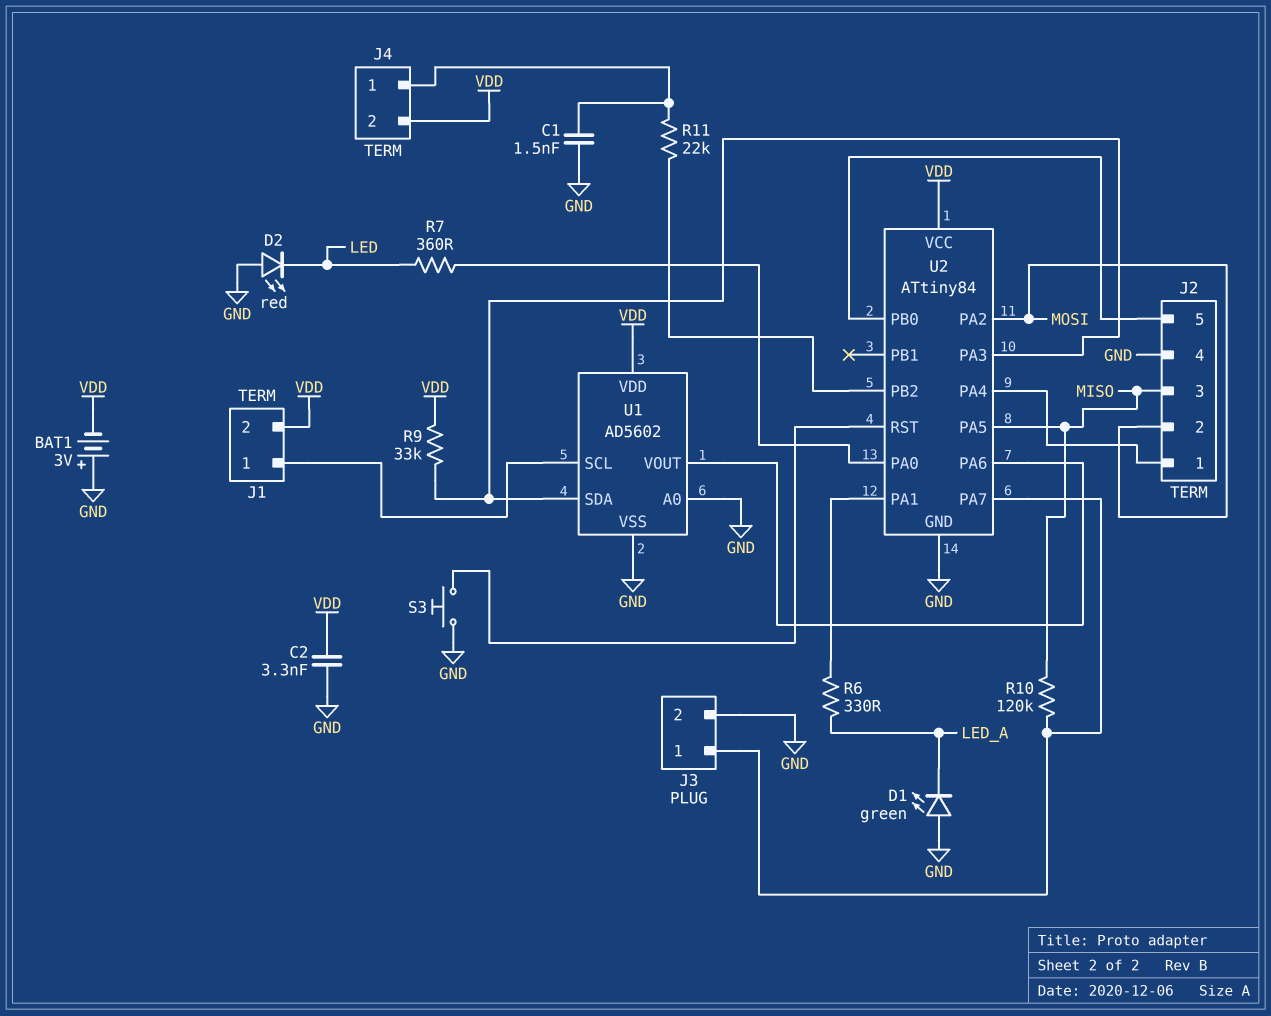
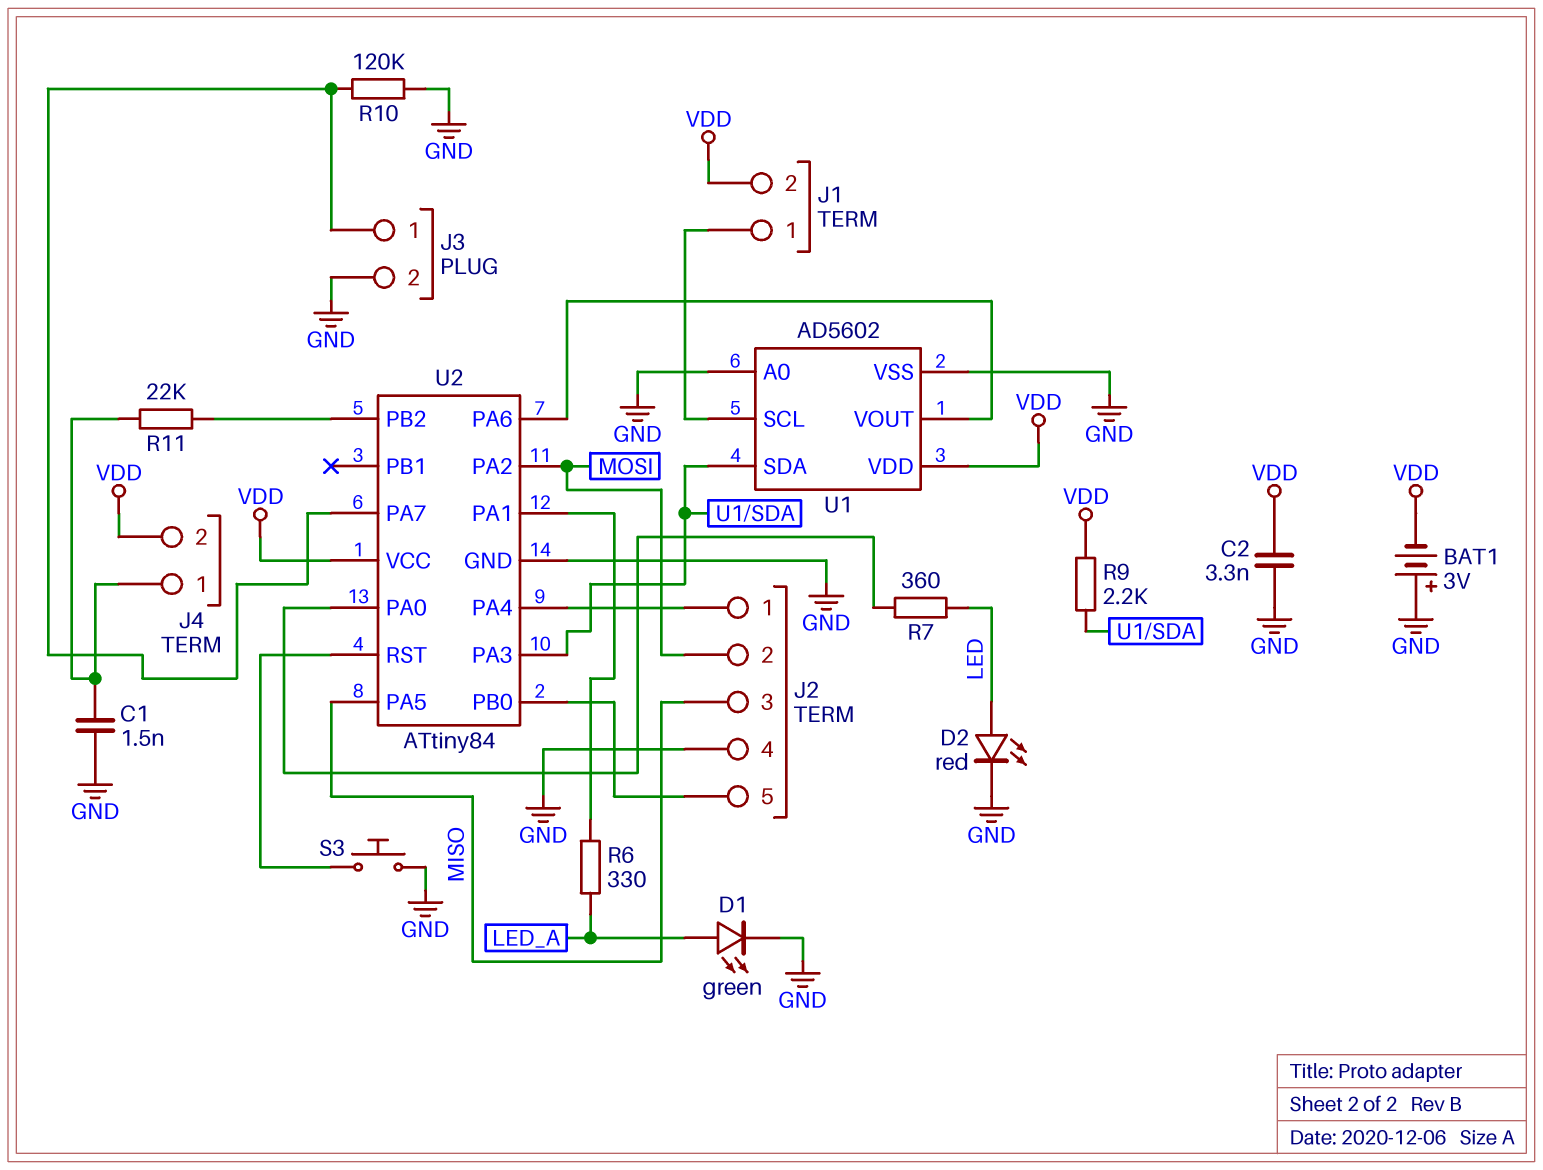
D1: LED green (A GND, K LED_A) -> LED green (A LED_A, K GND)
D2: LED red (A GND, K LED) -> LED red (A LED, K GND)
R9: 33k (U1/SDA, VDD) -> 2.2k (U1/SDA, VDD)
R10: 120k (J3/1, MISO) -> 120k (GND, J3/1)

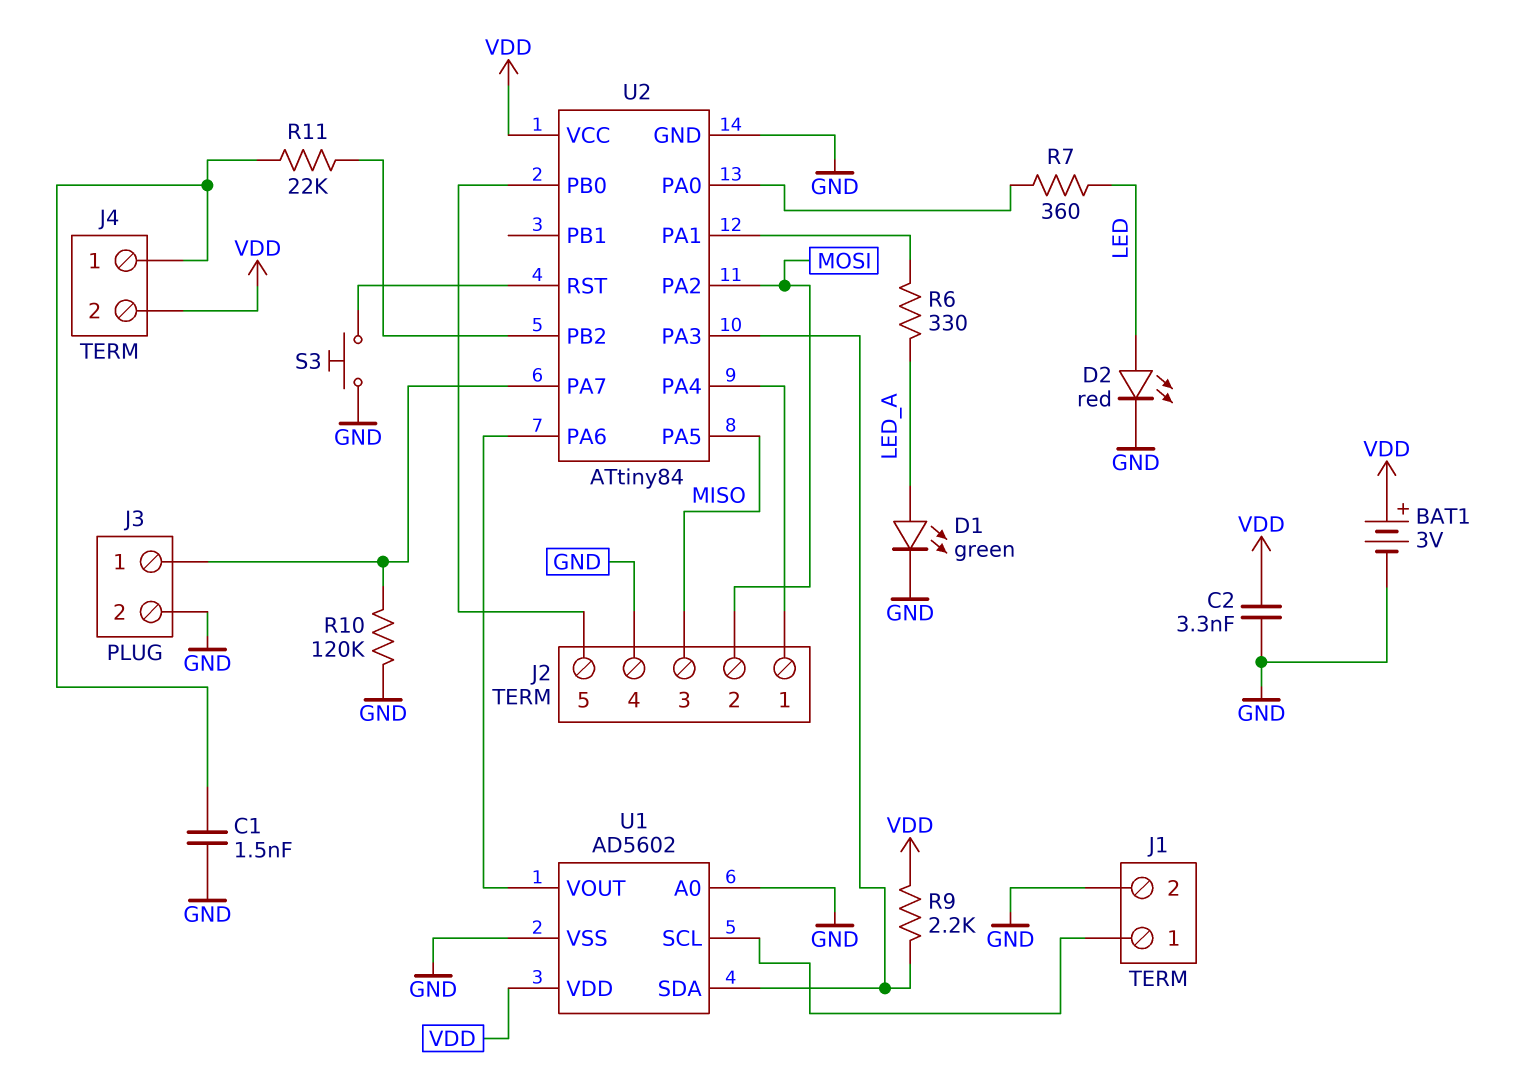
BAT1: 3V (plus GND, minus VDD) -> 3V (plus VDD, minus GND)
J1 pin 2: VDD -> GND

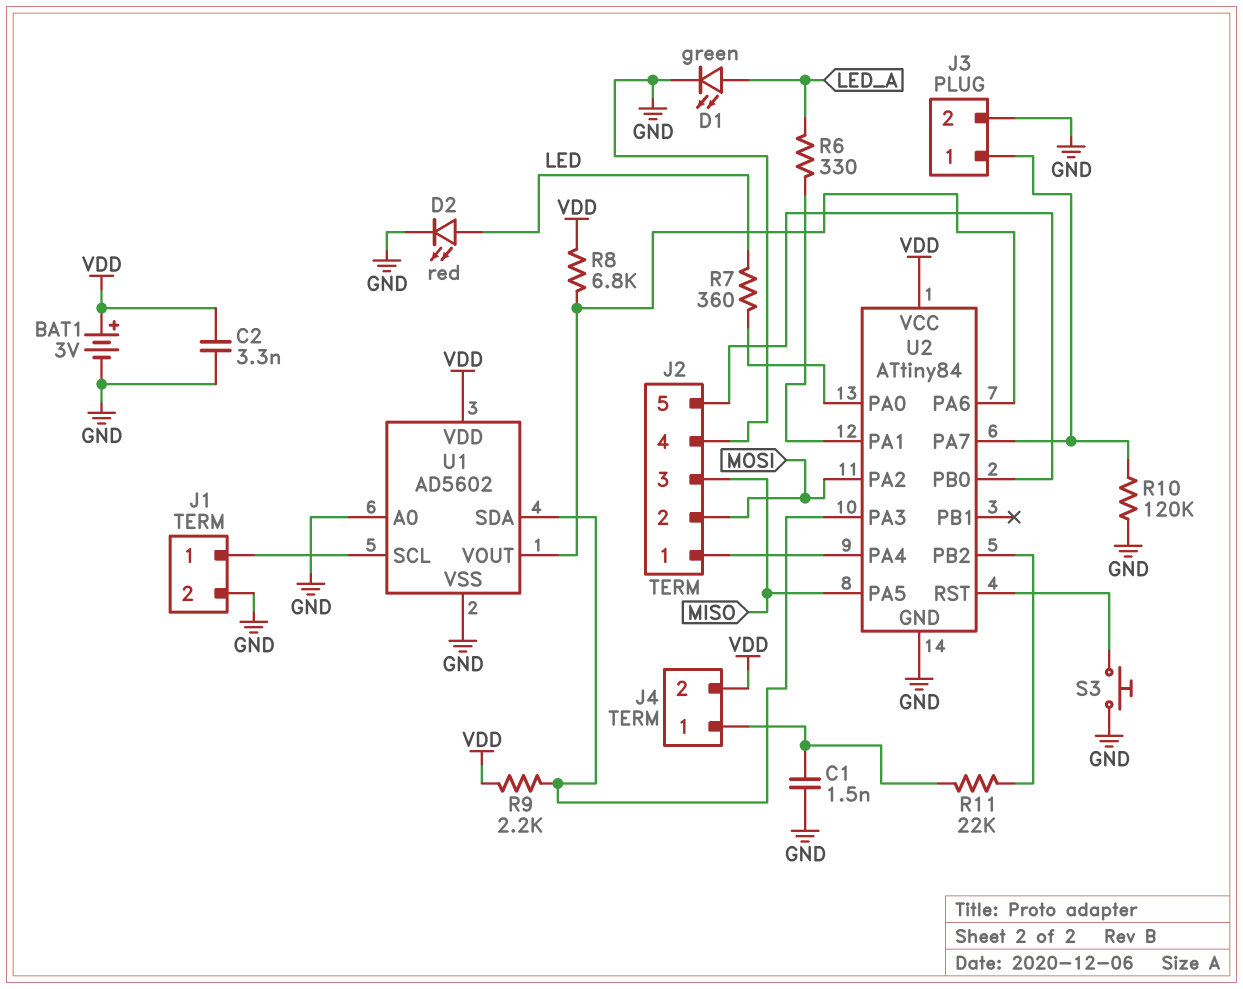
R8: none -> 6.8k (U1/VOUT, VDD)

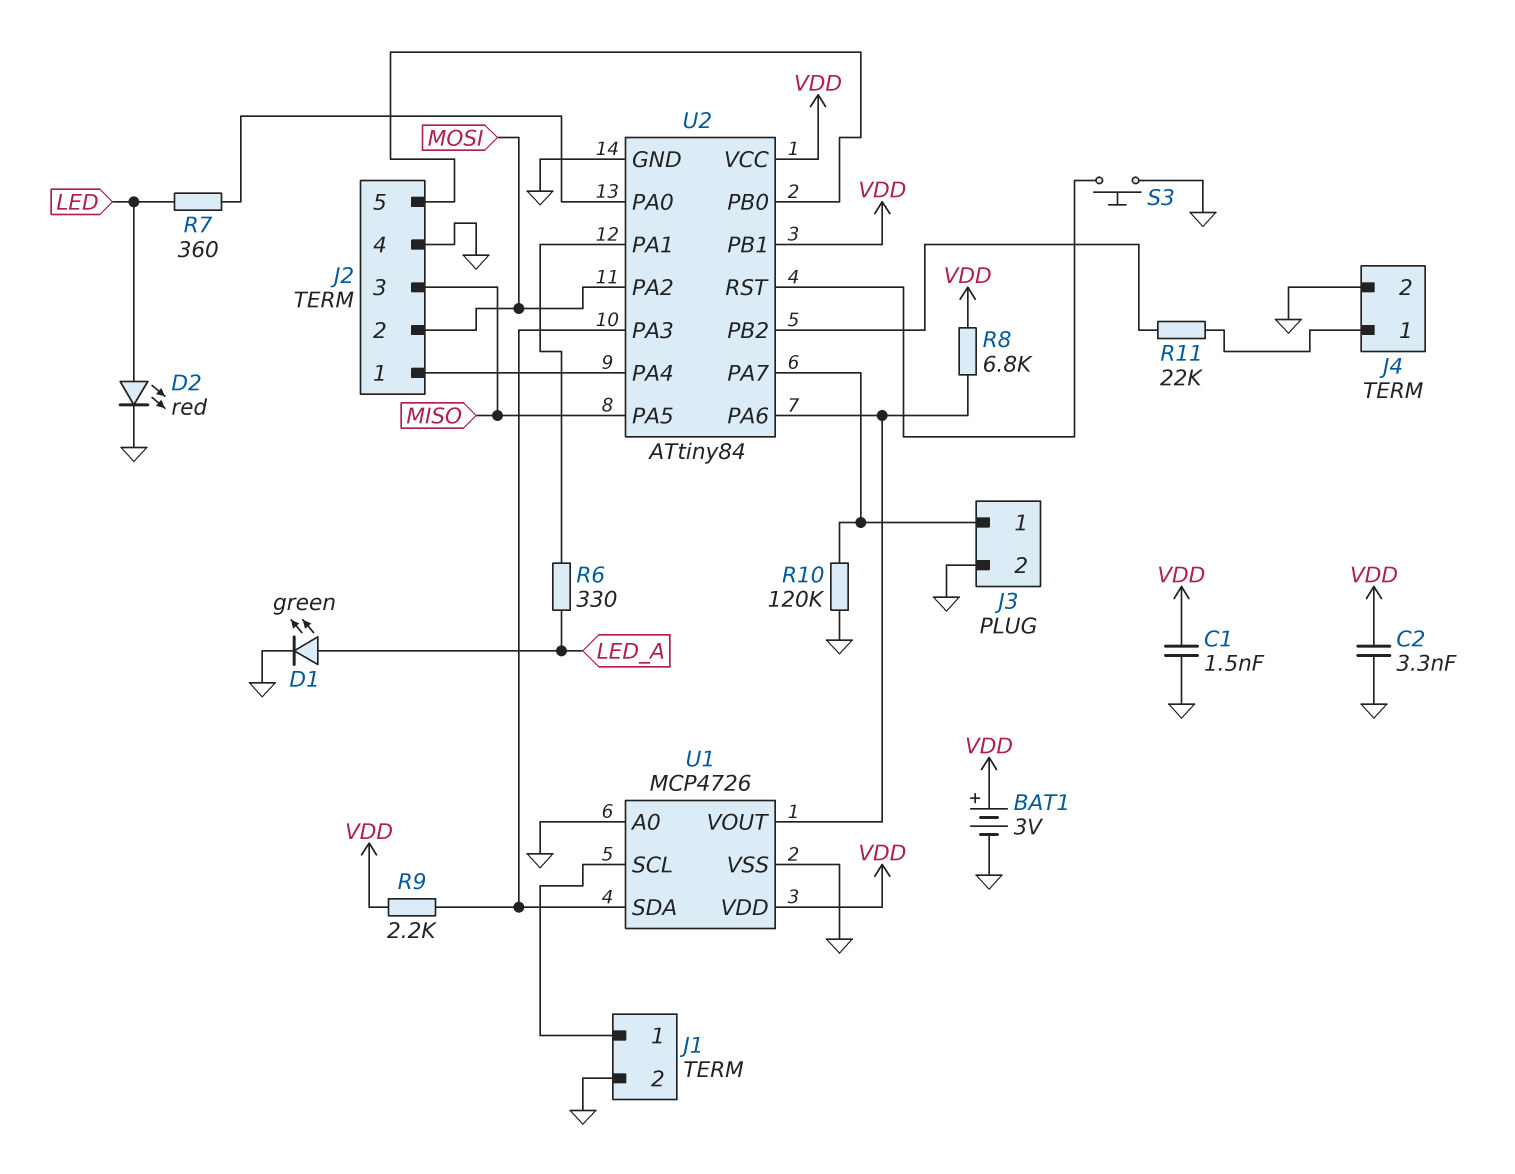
C1: 1.5nF (GND, J4/1) -> 1.5nF (GND, VDD)
J4 pin 2: VDD -> GND
U1: AD5602 -> MCP4726
U2 pin PB1: none -> VDD

